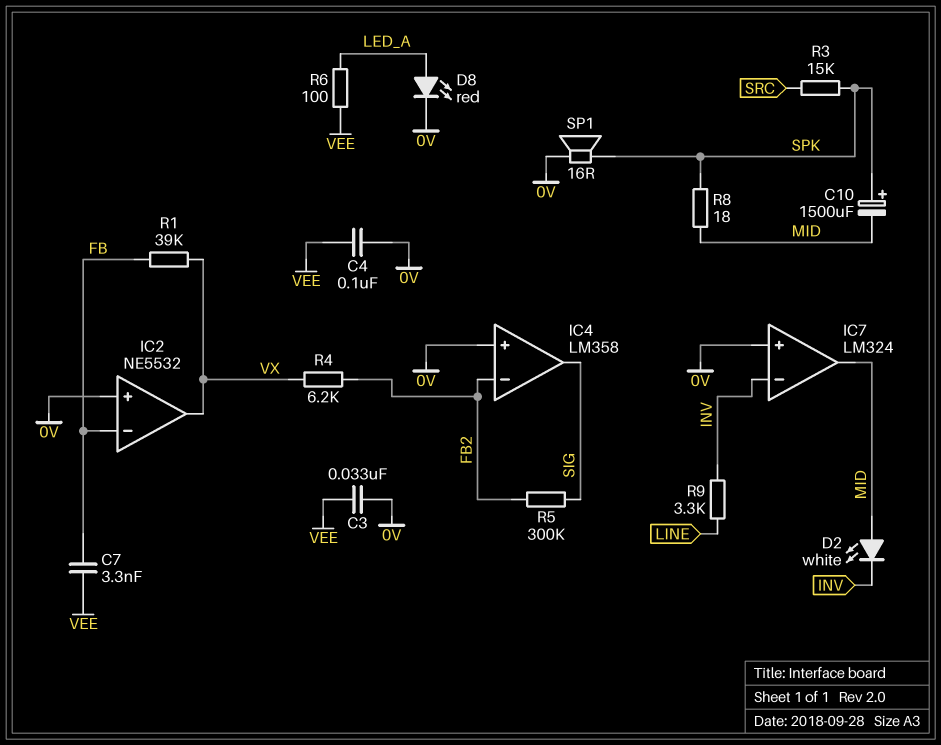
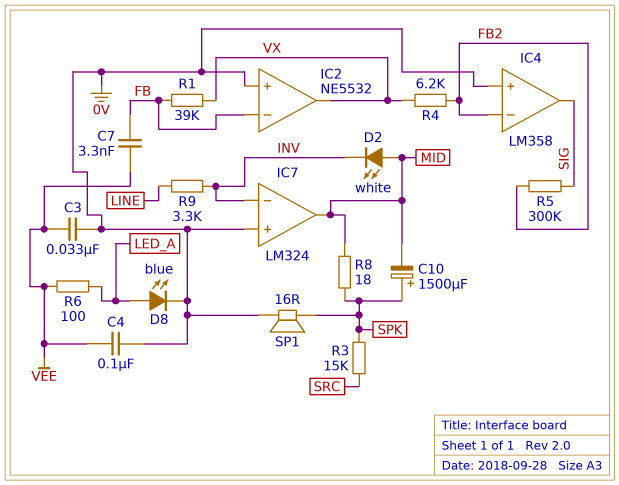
D8: LED red (A LED_A, K 0V) -> LED blue (A LED_A, K 0V)

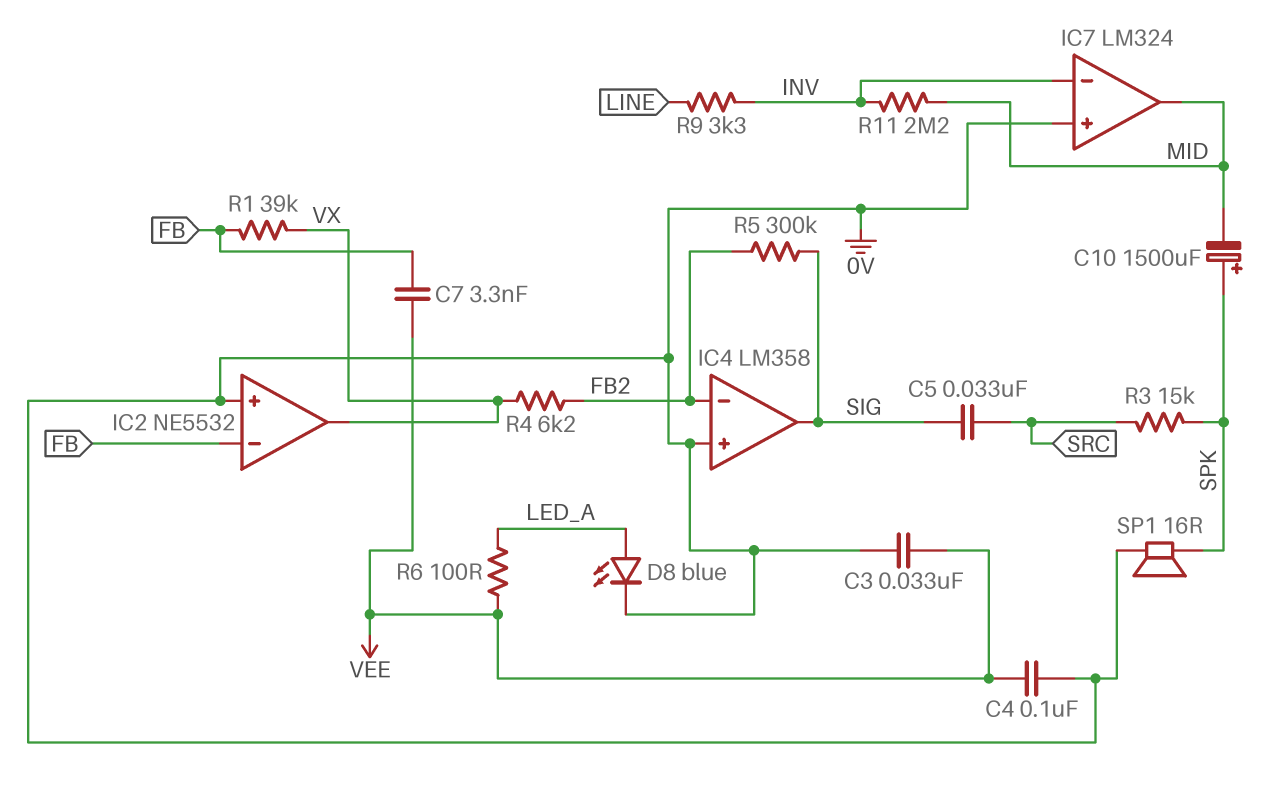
C5: none -> 33nF (SIG, SRC)
D2: LED white (A MID, K INV) -> none
R8: 18 (MID, SPK) -> none
R11: none -> 2.2M (INV, MID)

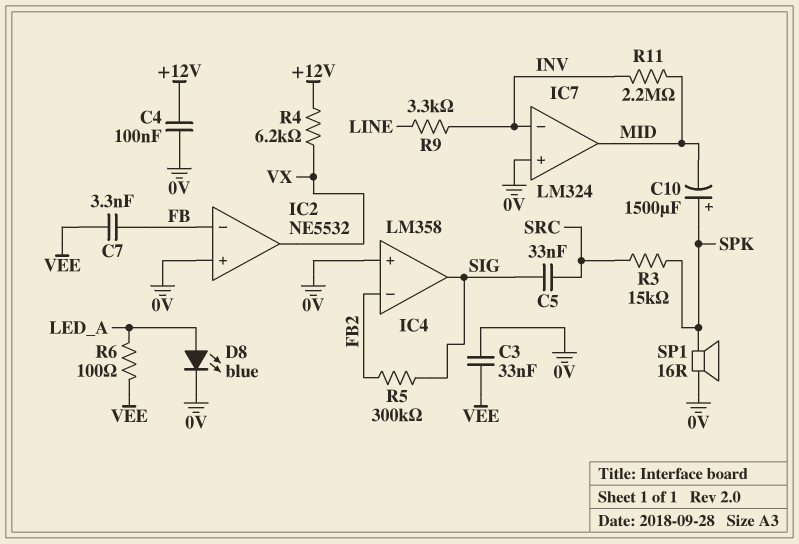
C4: 100nF (0V, VEE) -> 100nF (+12V, 0V)
R1: 39k (FB, VX) -> none
R4: 6.2k (FB2, VX) -> 6.2k (+12V, VX)

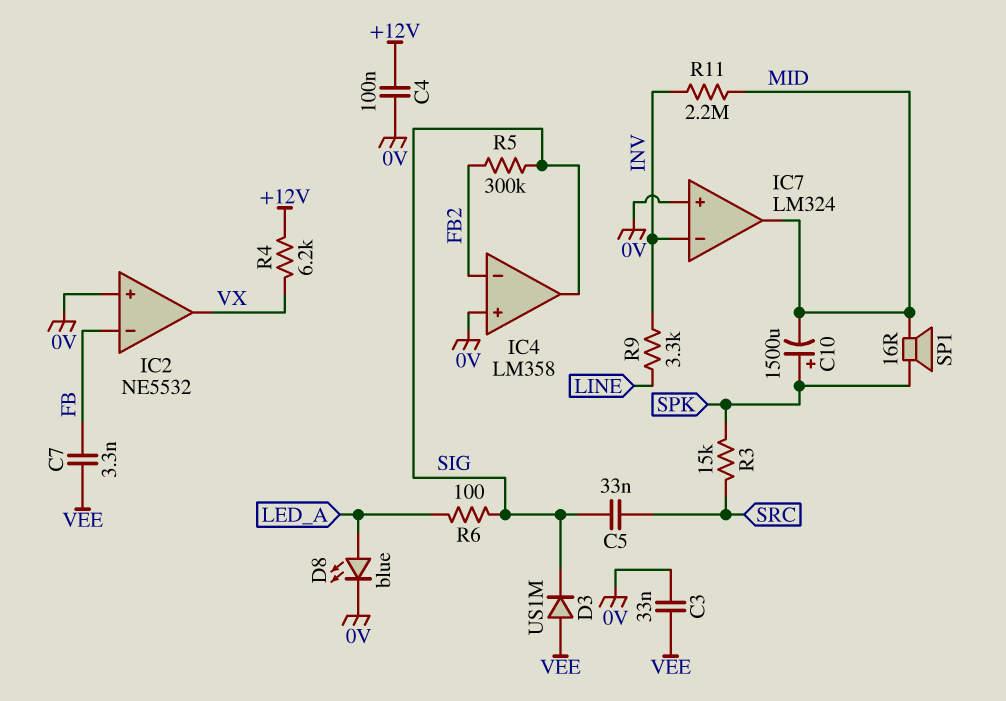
D3: none -> diode US1M (A VEE, K SIG)
R6: 100 (LED_A, VEE) -> 100 (LED_A, SIG)
SP1: speaker 16R (0V, SPK) -> speaker 16R (MID, SPK)

